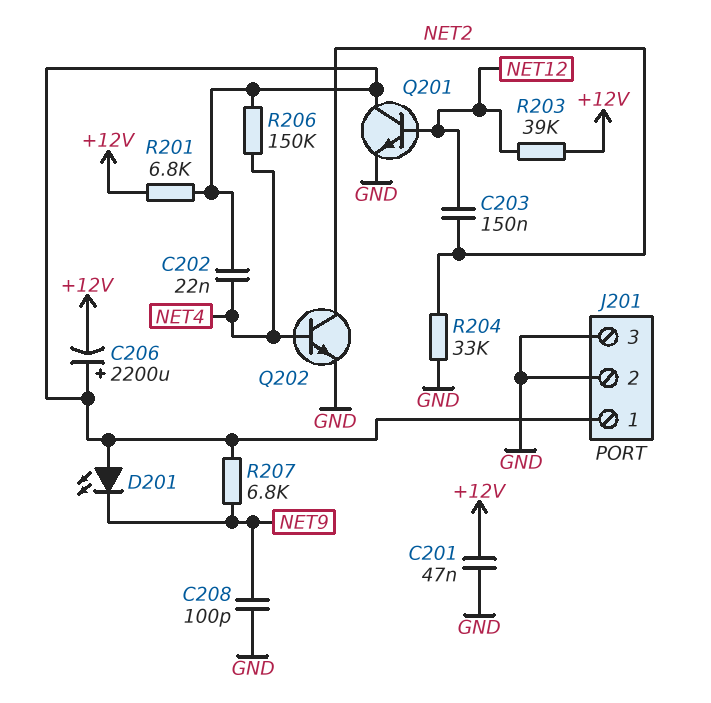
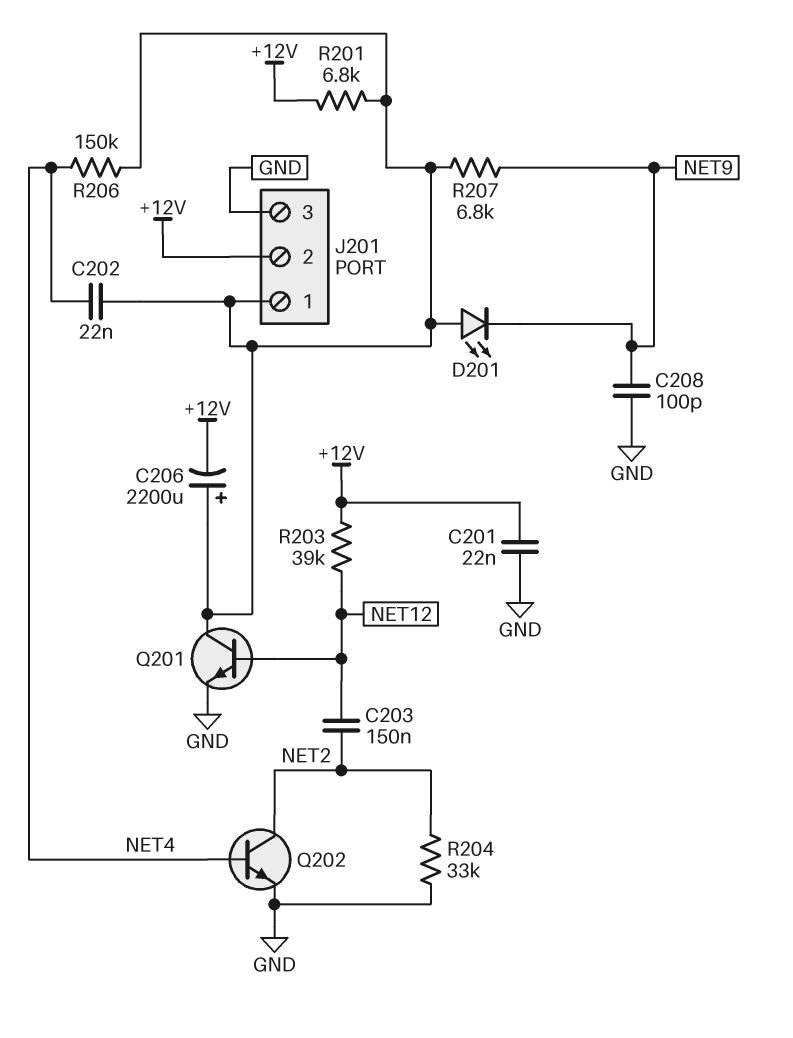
C201: 47nF (+12V, GND) -> 22nF (+12V, GND)
J201 pin 2: GND -> +12V

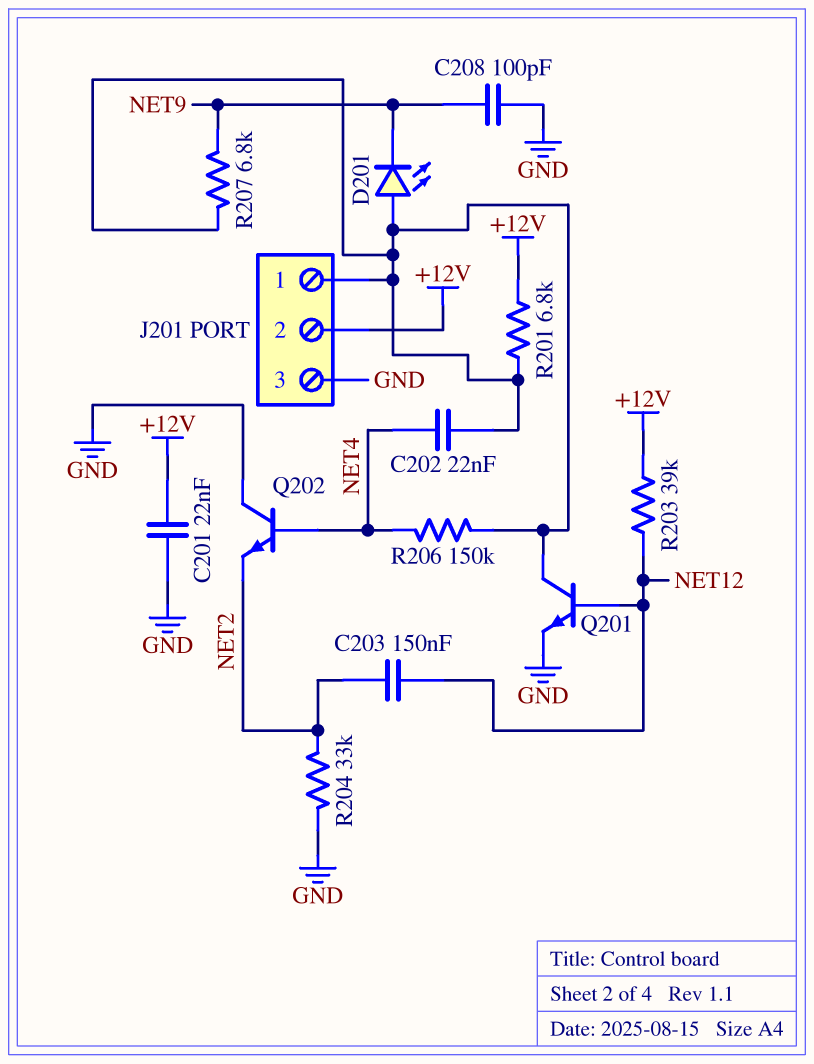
C206: 2200uF (plus J201/1, minus +12V) -> none
Q202: NPN (B NET4, C NET2, E GND) -> NPN (B NET4, C GND, E NET2)

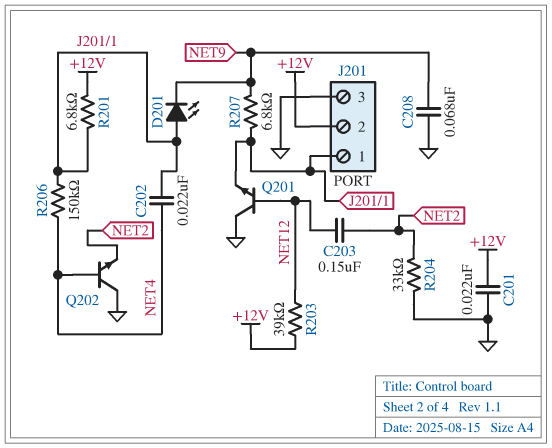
C208: 100pF (GND, NET9) -> 68nF (GND, NET9)
Q201: NPN (B NET12, C J201/1, E GND) -> NPN (B NET12, C GND, E J201/1)

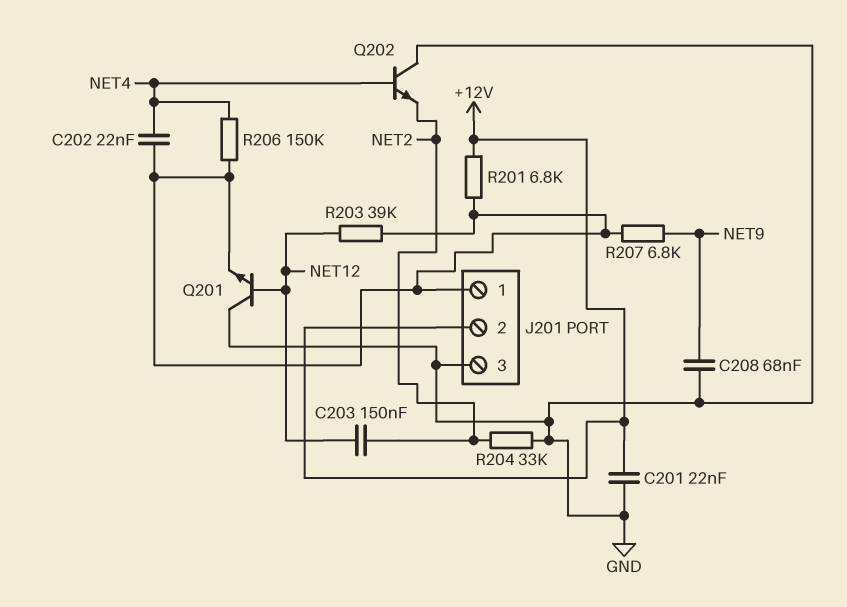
D201: LED (A J201/1, K NET9) -> none
R203: 39k (+12V, NET12) -> 39k (J201/1, NET12)

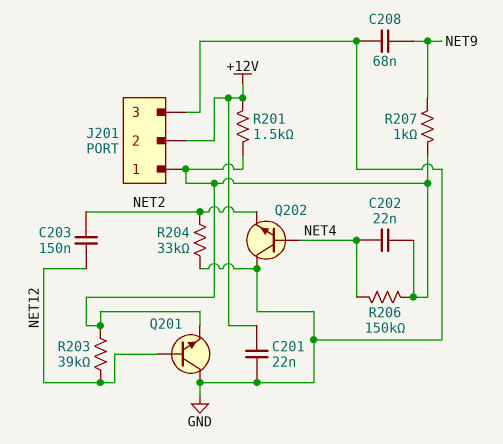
R201: 6.8k (+12V, J201/1) -> 1.5k (+12V, J201/1)
R207: 6.8k (J201/1, NET9) -> 1k (J201/1, NET9)

